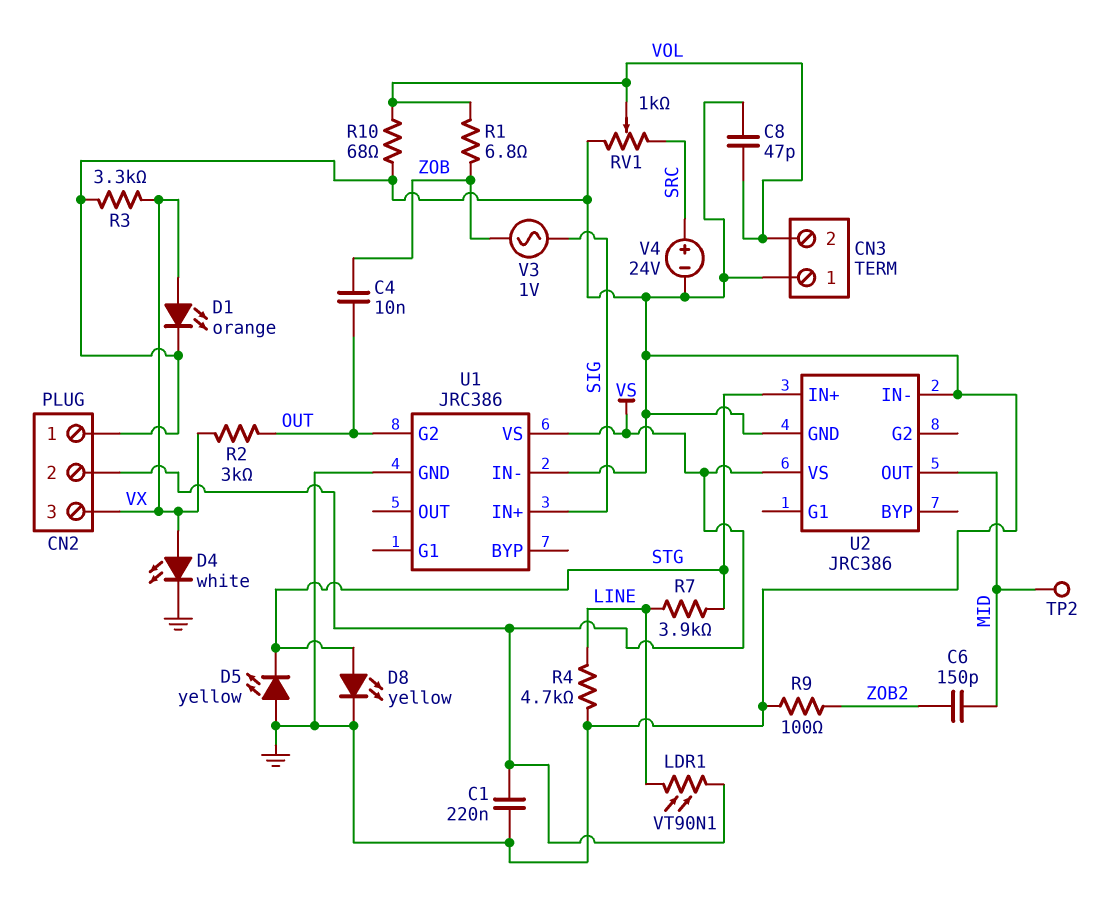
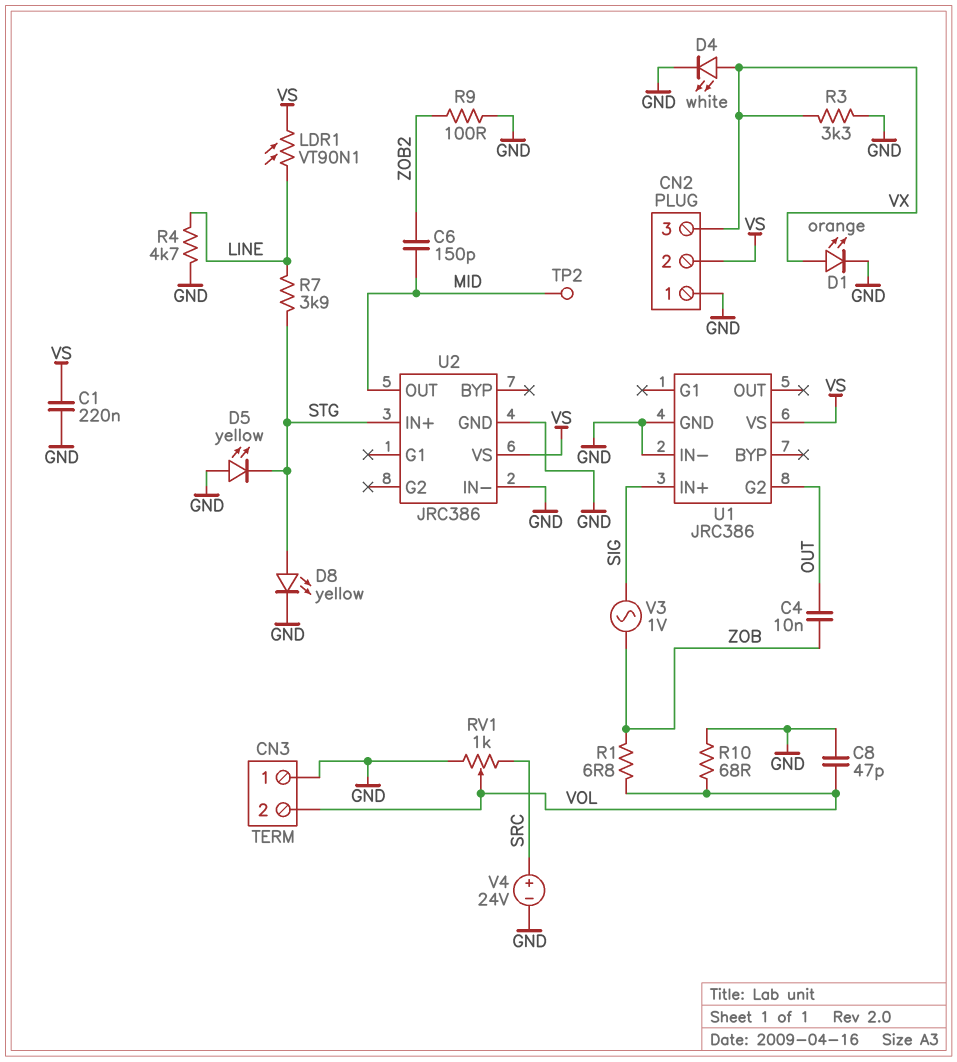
R2: 3k (OUT, VX) -> none

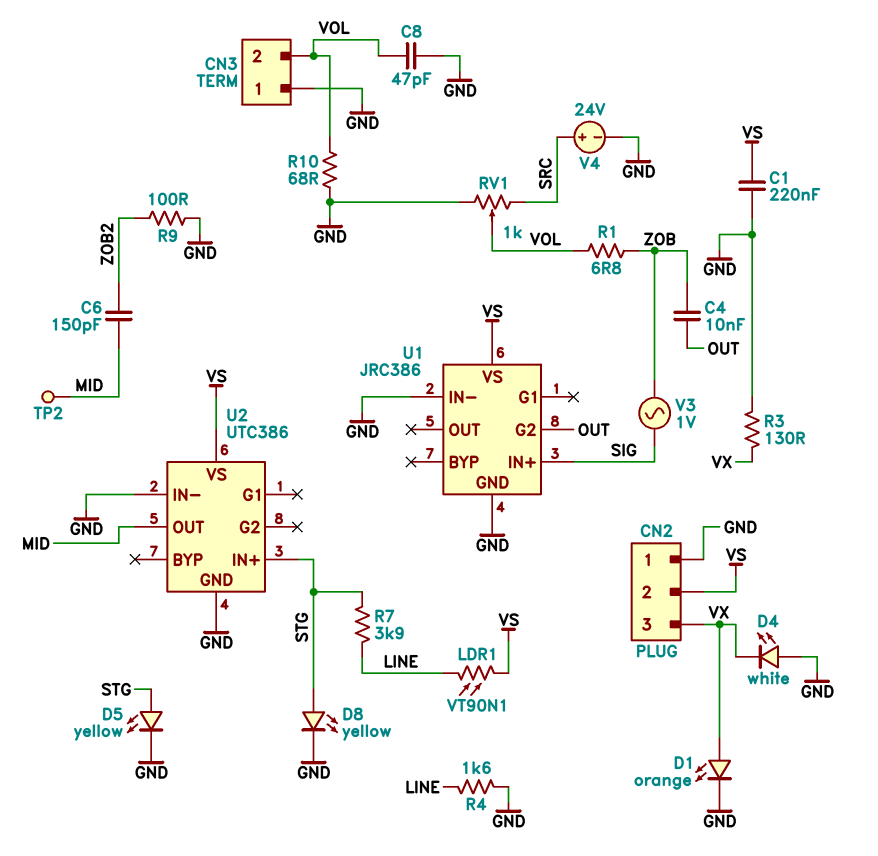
D4: LED white (A VX, K GND) -> LED white (A GND, K VX)
D5: LED yellow (A GND, K STG) -> LED yellow (A STG, K GND)
R3: 3.3k (GND, VX) -> 130 (GND, VX)
R4: 4.7k (GND, LINE) -> 1.6k (GND, LINE)
U2: JRC386 -> UTC386

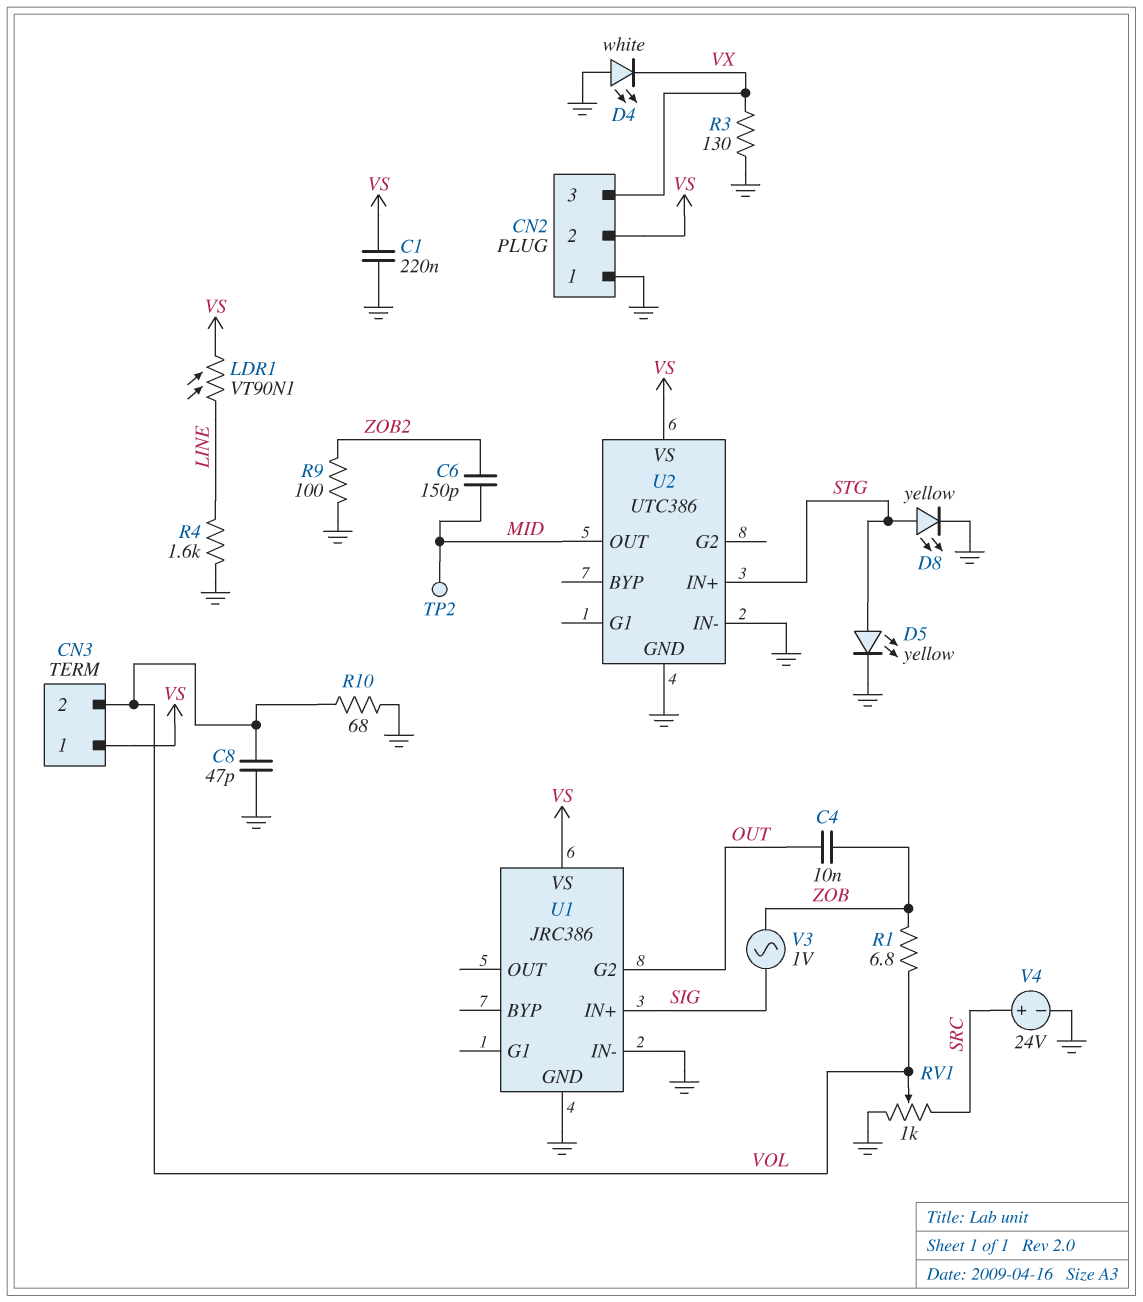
CN3 pin 1: GND -> VS
D1: LED orange (A VX, K GND) -> none
R7: 3.9k (LINE, STG) -> none

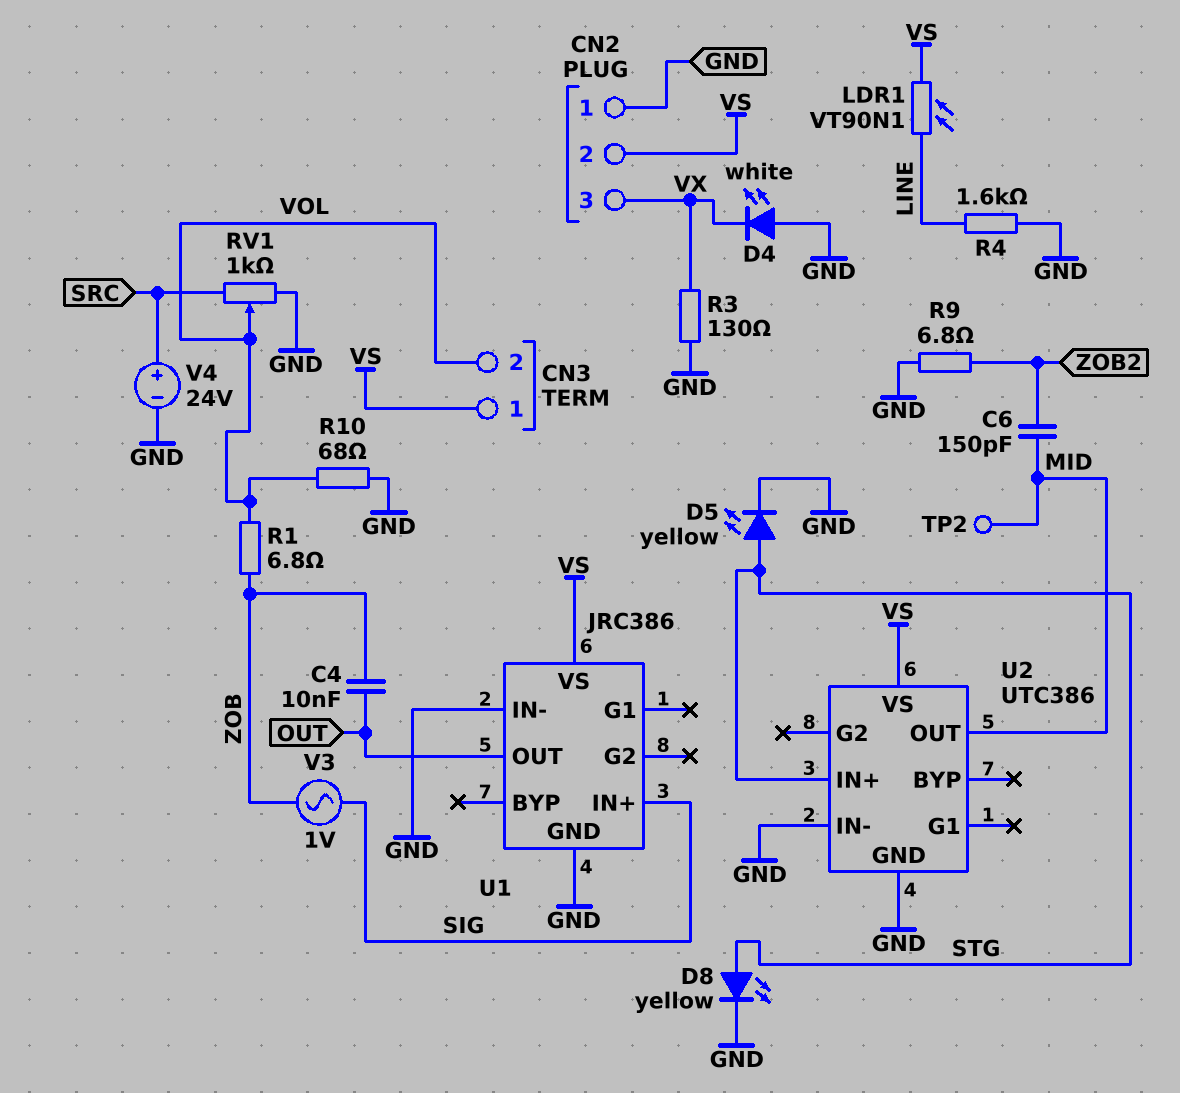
C1: 220nF (GND, VS) -> none
C8: 47pF (GND, VOL) -> none
R9: 100 (GND, ZOB2) -> 6.8 (GND, ZOB2)
U1 pin G2: OUT -> none
U1 pin OUT: none -> OUT

